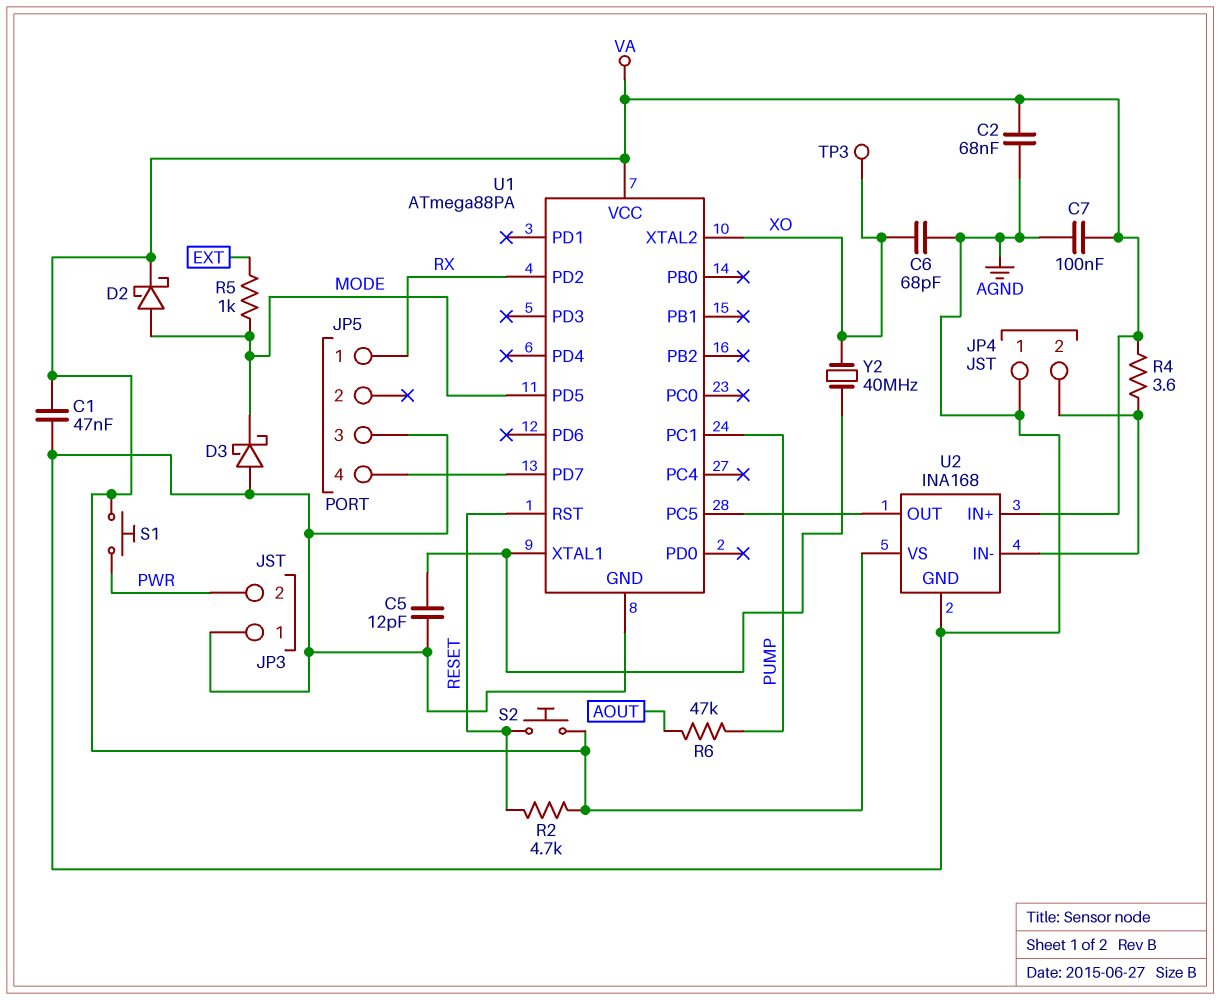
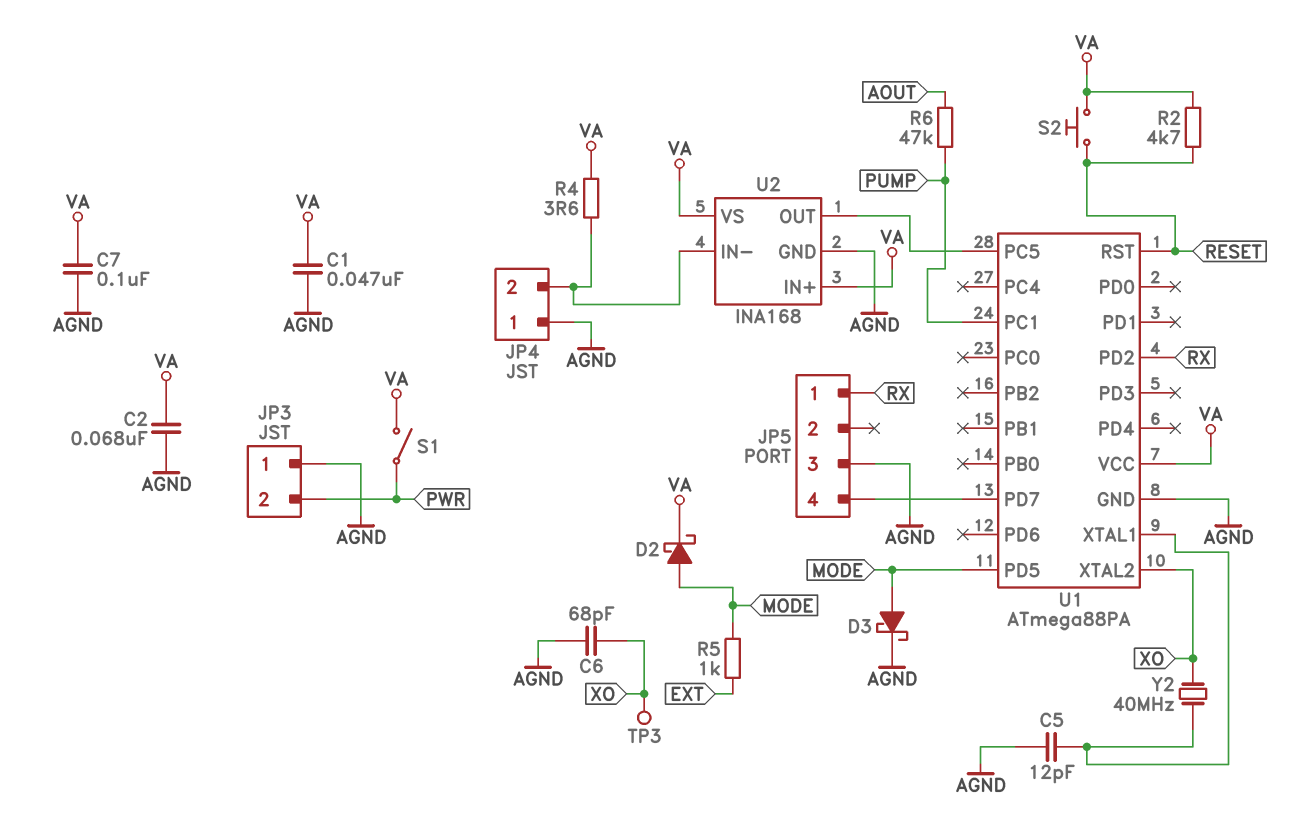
D3: schottky (A AGND, K MODE) -> schottky (A MODE, K AGND)
S1: button (PWR, VA) -> switch (PWR, VA)

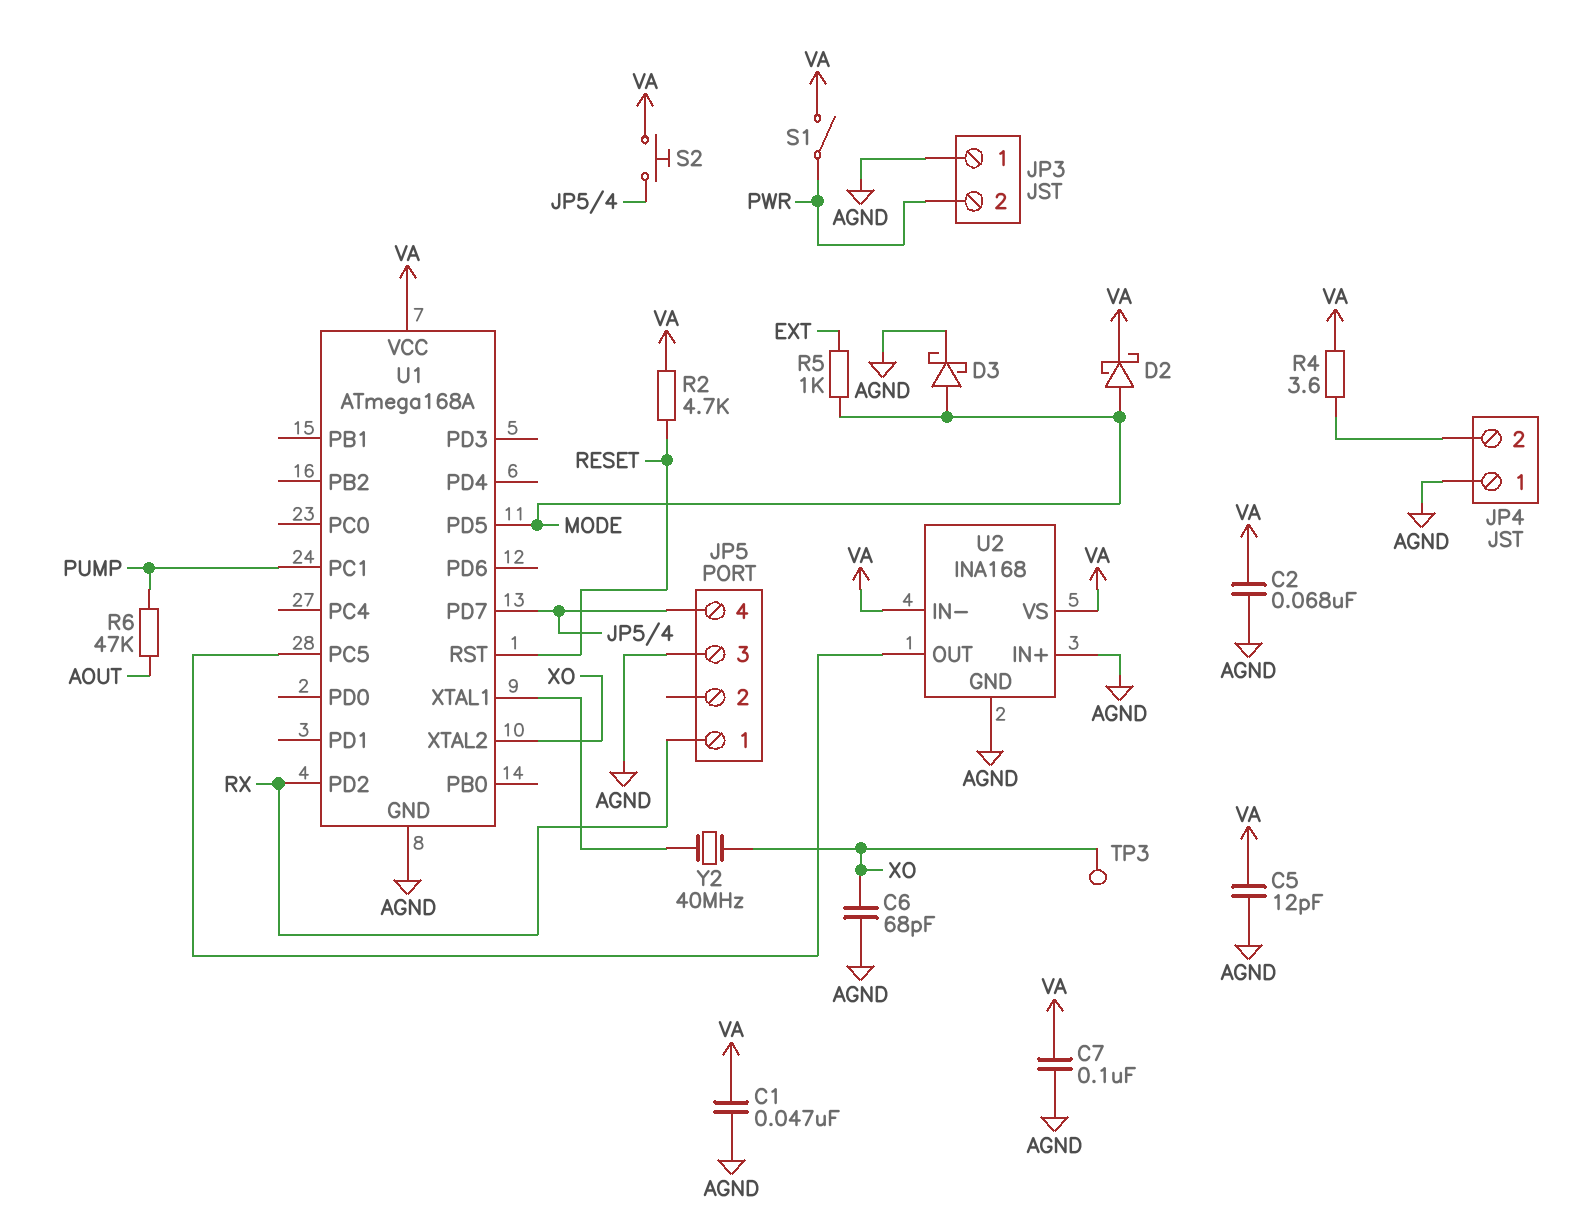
C5: 12pF (AGND, U1/XTAL1) -> 12pF (AGND, VA)
S2: button (RESET, VA) -> button (JP5/4, VA)
U1: ATmega88PA -> ATmega168A
U2 pin IN+: VA -> AGND
U2 pin IN-: JP4/2 -> VA

